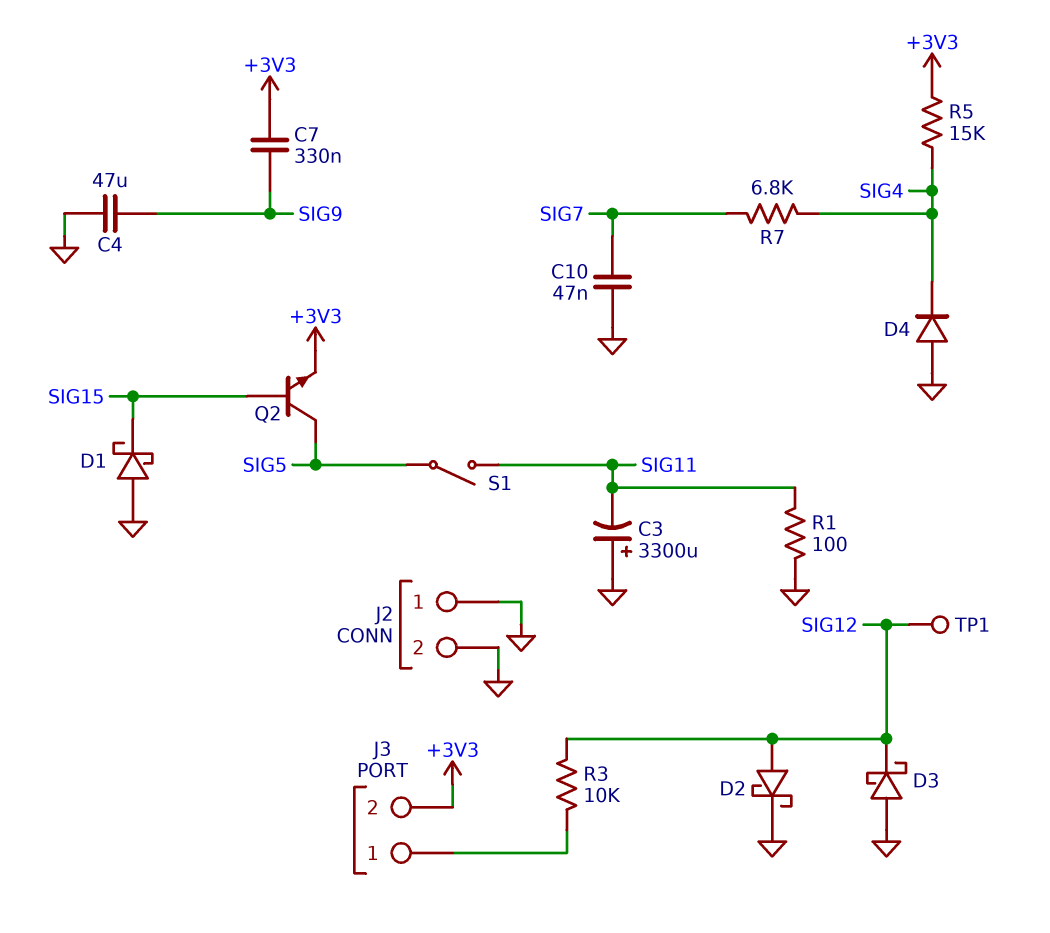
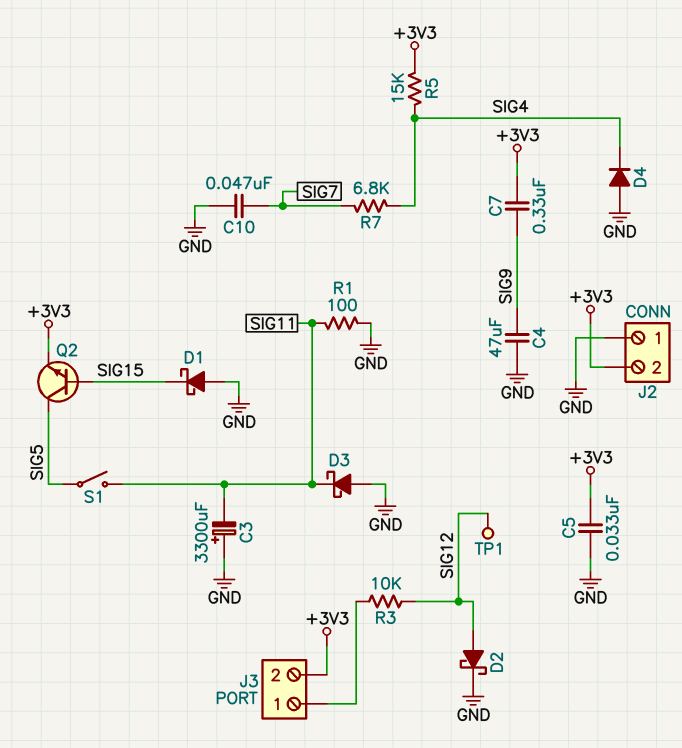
C5: none -> 33nF (+3V3, GND)
D3: schottky (A GND, K SIG12) -> schottky (A GND, K SIG11)
J2 pin 2: GND -> +3V3

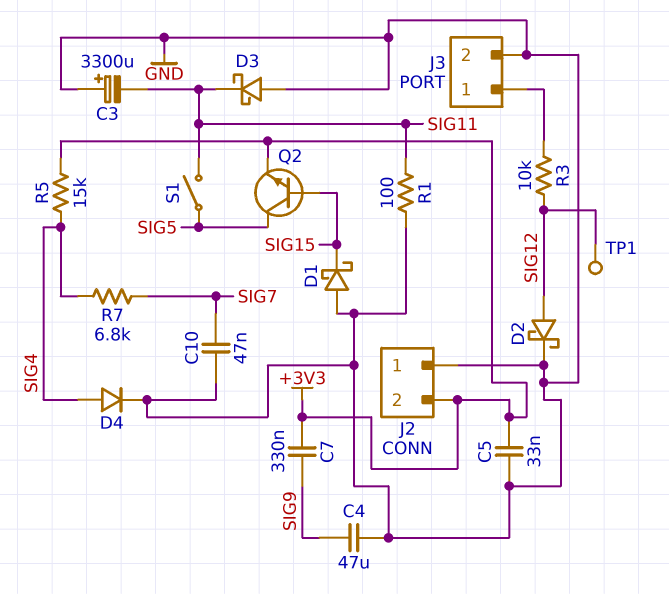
D4: diode (A GND, K SIG4) -> diode (A SIG4, K GND)
J3 pin 2: +3V3 -> GND

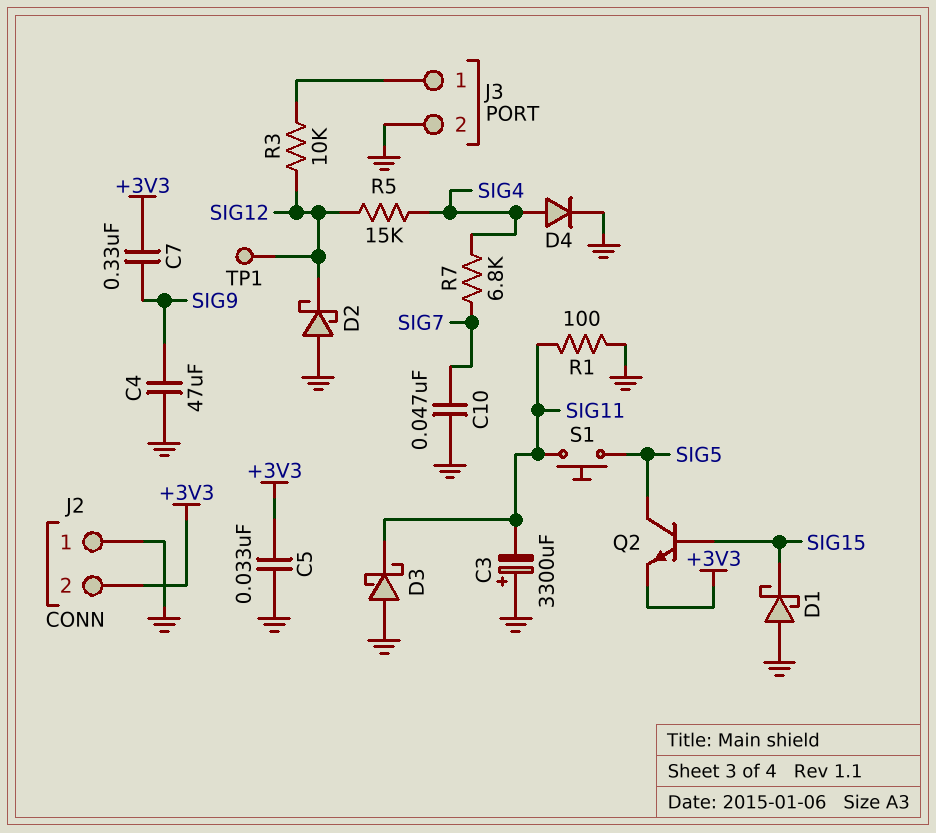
D2: schottky (A SIG12, K GND) -> schottky (A GND, K SIG12)
R5: 15k (+3V3, SIG4) -> 15k (SIG4, SIG12)
S1: switch (SIG5, SIG11) -> button (SIG5, SIG11)

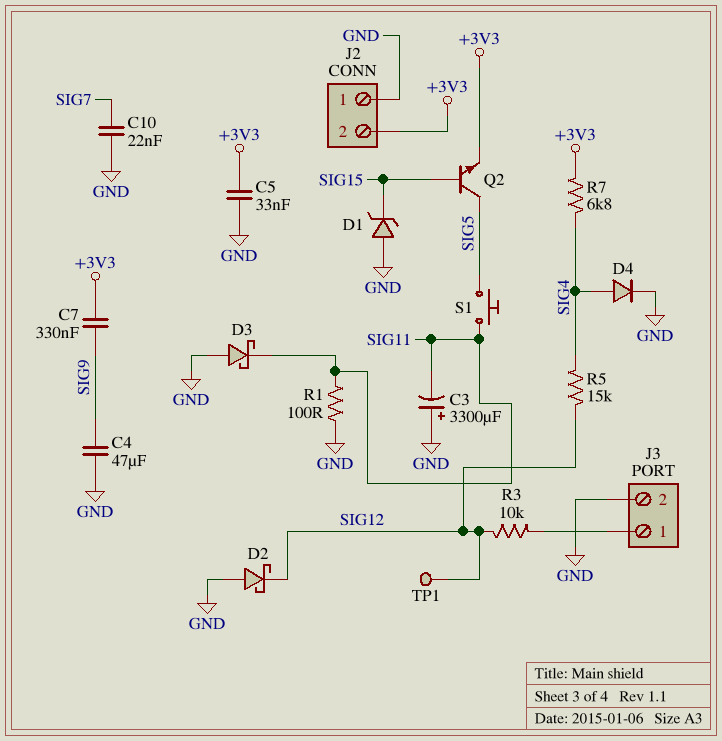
C10: 47nF (GND, SIG7) -> 22nF (GND, SIG7)
D1: schottky (A GND, K SIG15) -> zener (A GND, K SIG15)
R7: 6.8k (SIG4, SIG7) -> 6.8k (+3V3, SIG4)

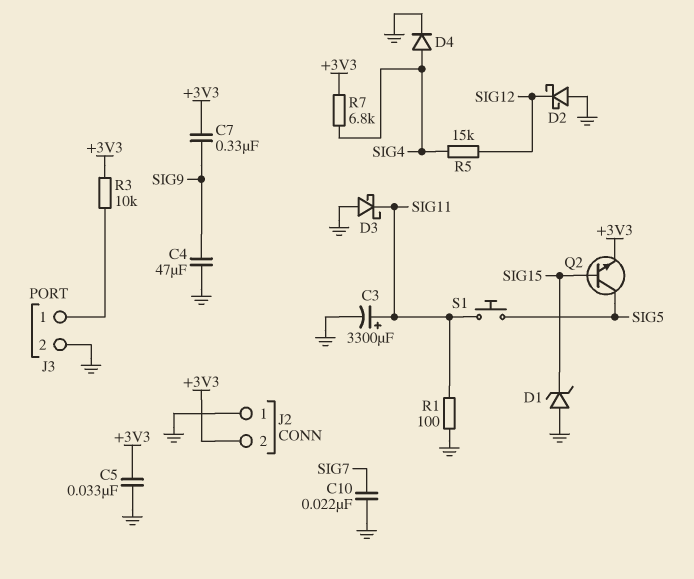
C3: 3300uF (plus GND, minus SIG11) -> 3300uF (plus SIG11, minus GND)
R3: 10k (J3/1, SIG12) -> 10k (+3V3, J3/1)
TP1: test point (SIG12) -> none

